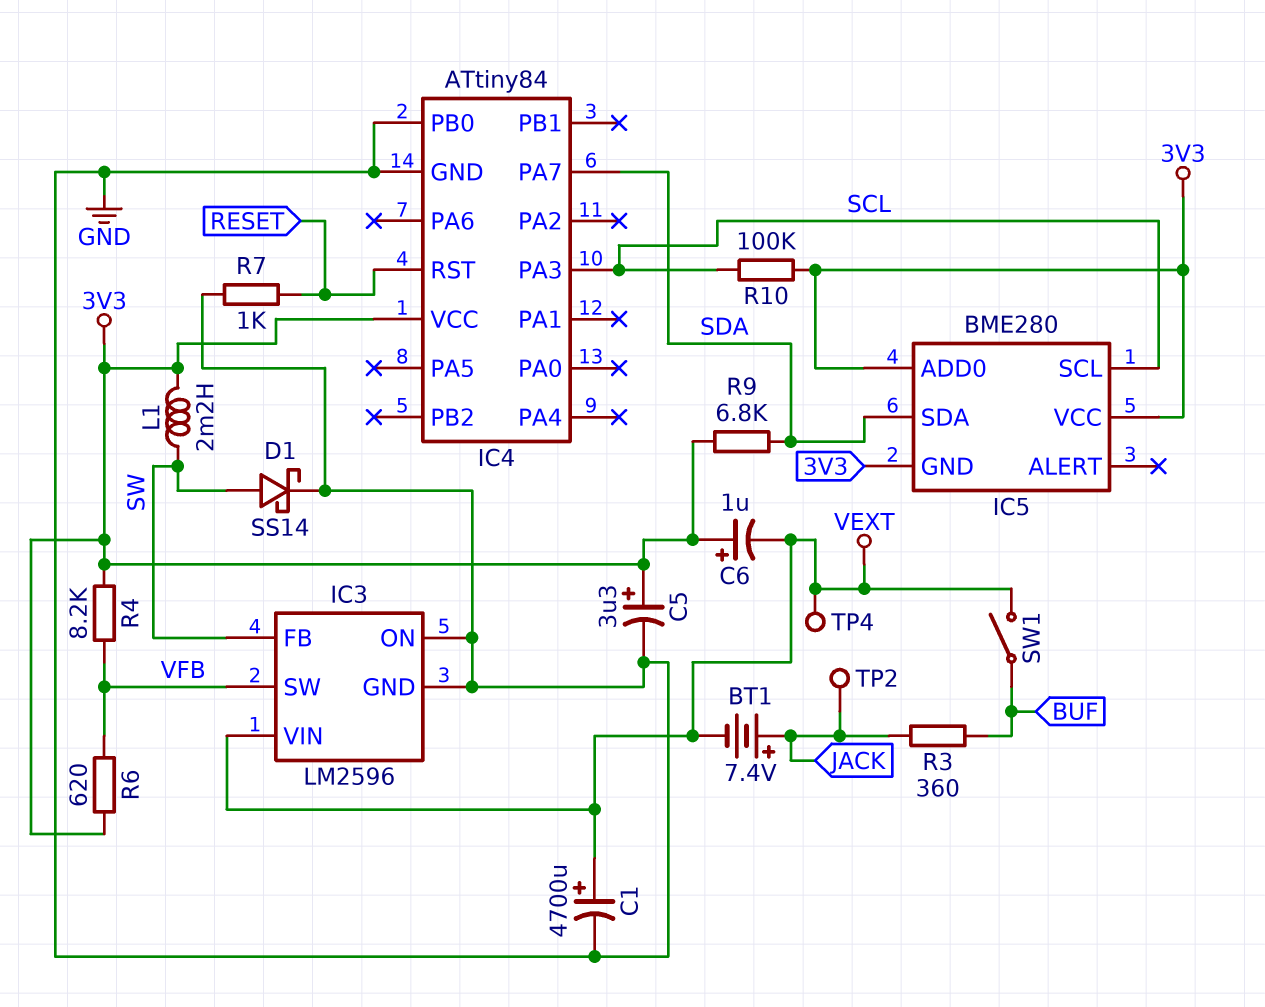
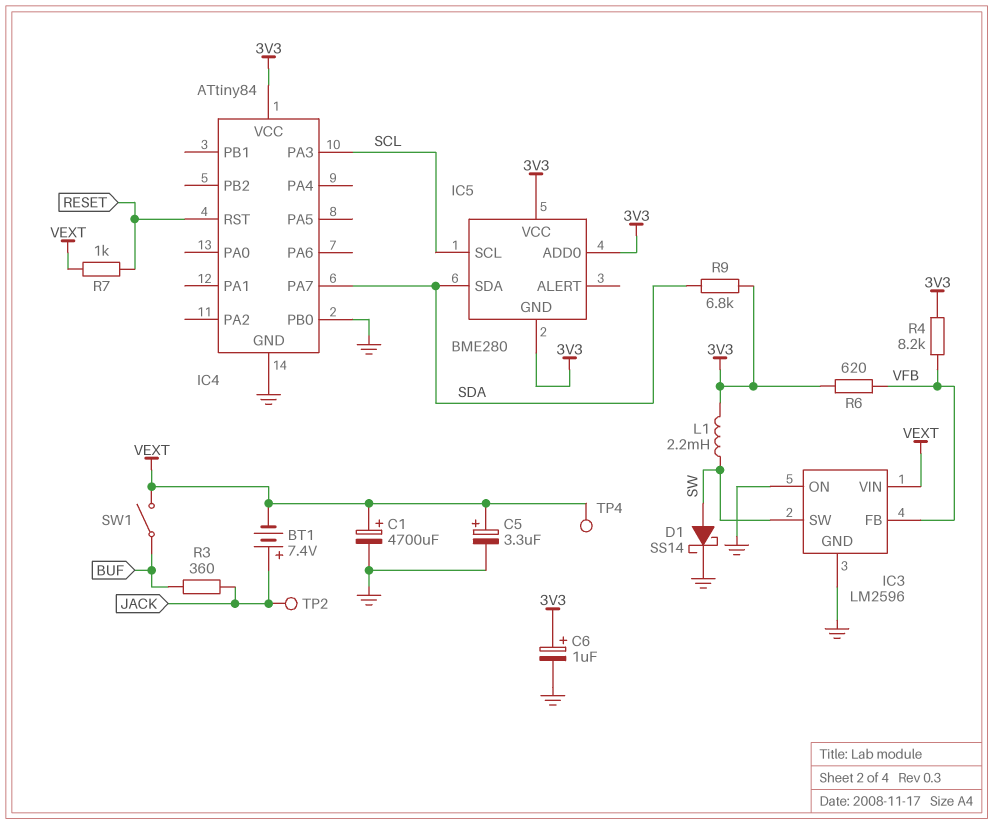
C5: 3.3uF (plus 3V3, minus GND) -> 3.3uF (plus VEXT, minus GND)
C6: 1uF (plus 3V3, minus VEXT) -> 1uF (plus 3V3, minus GND)
IC3 pin FB: SW -> VFB
IC3 pin SW: VFB -> SW
R7: 1k (GND, RESET) -> 1k (RESET, VEXT)
R10: 100k (3V3, SCL) -> none

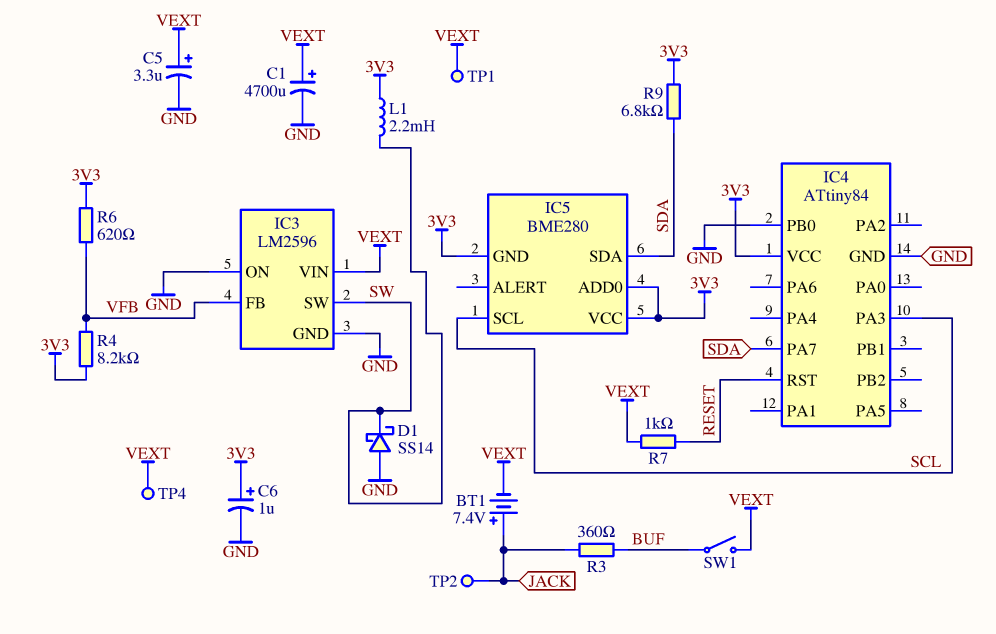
D1: schottky SS14 (A SW, K GND) -> schottky SS14 (A GND, K SW)
TP1: none -> test point (VEXT)

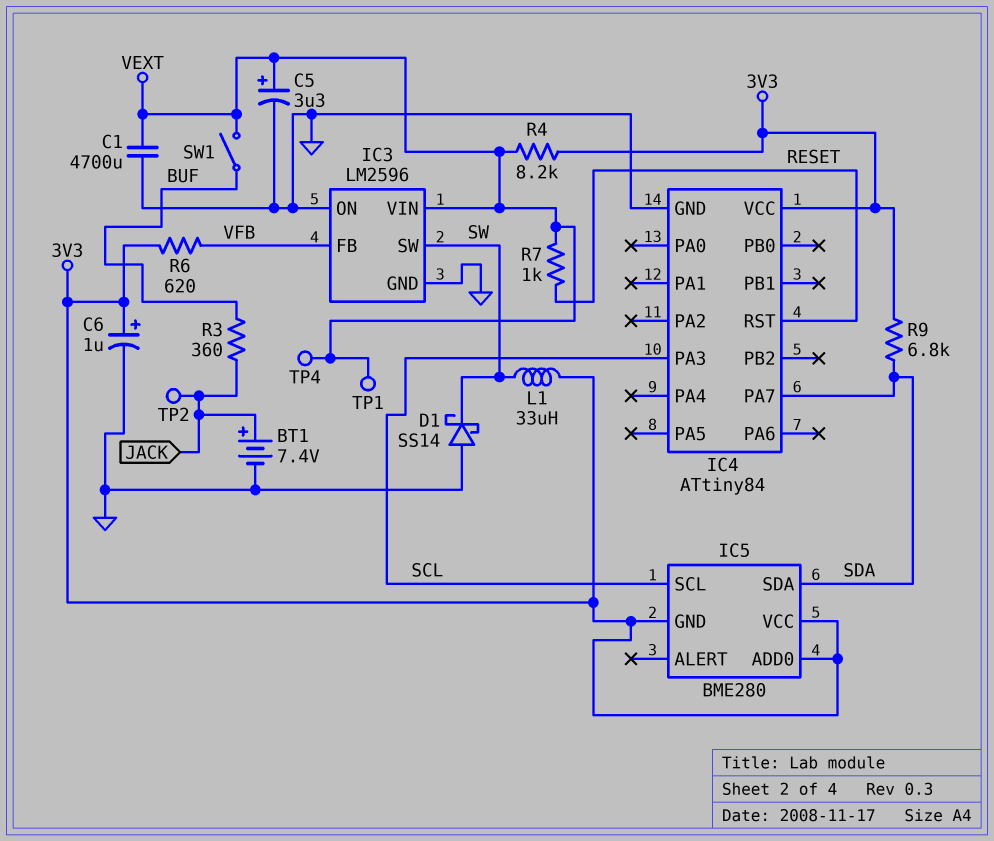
BT1: 7.4V (plus JACK, minus VEXT) -> 7.4V (plus JACK, minus GND)
C1: 4700uF (plus VEXT, minus GND) -> 4700uF (GND, VEXT)
IC4 pin PB0: GND -> none
L1: 2.2mH (3V3, SW) -> 33uH (3V3, SW)
R4: 8.2k (3V3, VFB) -> 8.2k (3V3, VEXT)

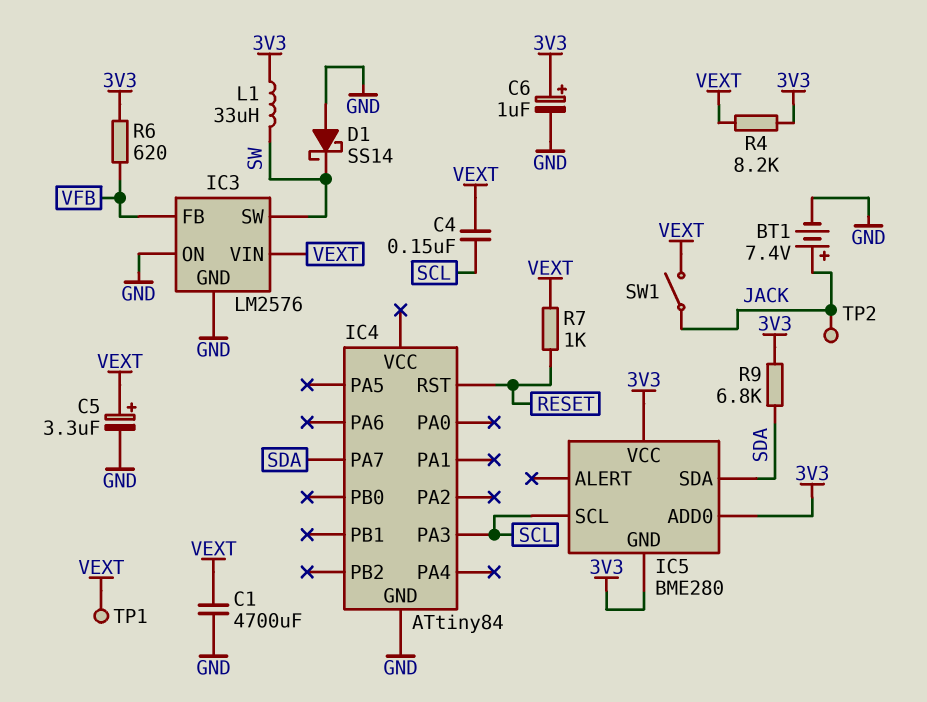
C4: none -> 150nF (SCL, VEXT)
IC3: LM2596 -> LM2576
IC4 pin VCC: 3V3 -> none
R3: 360 (BUF, JACK) -> none
SW1: switch (BUF, VEXT) -> switch (JACK, VEXT)
TP4: test point (VEXT) -> none

